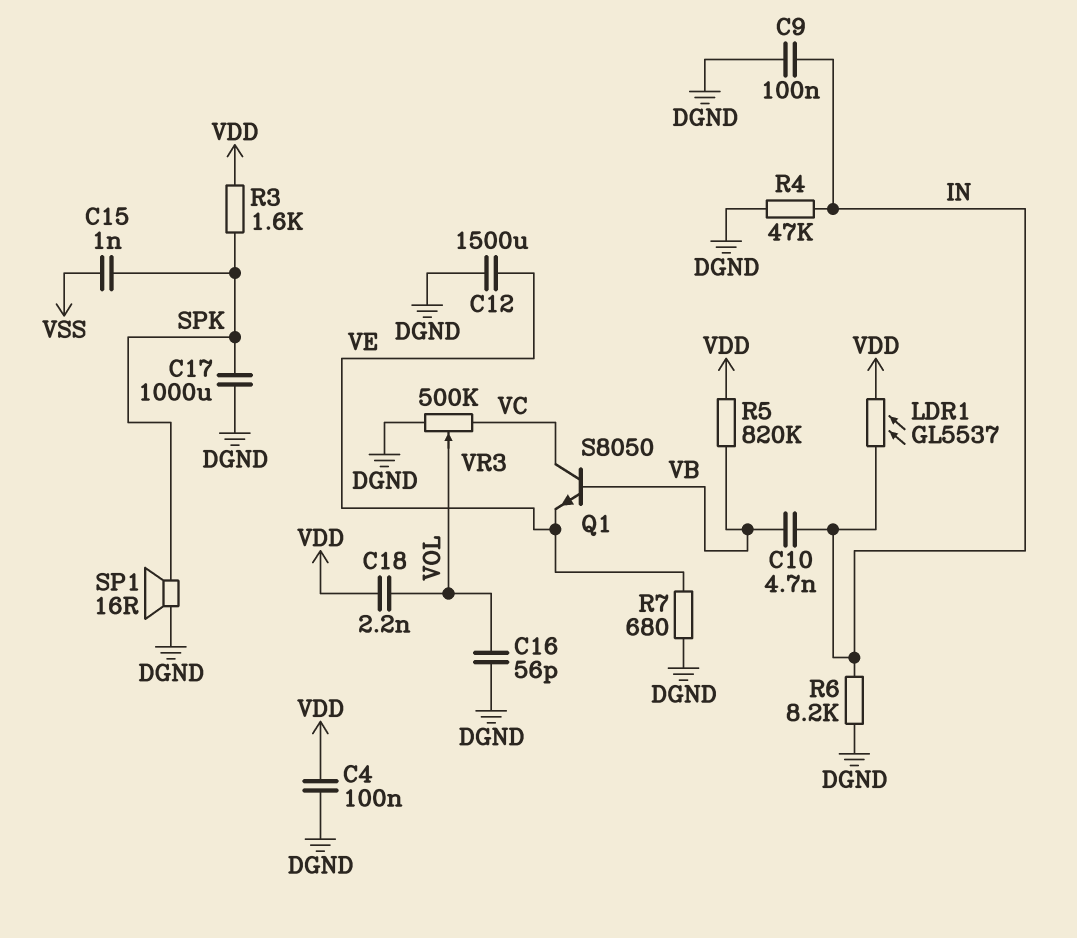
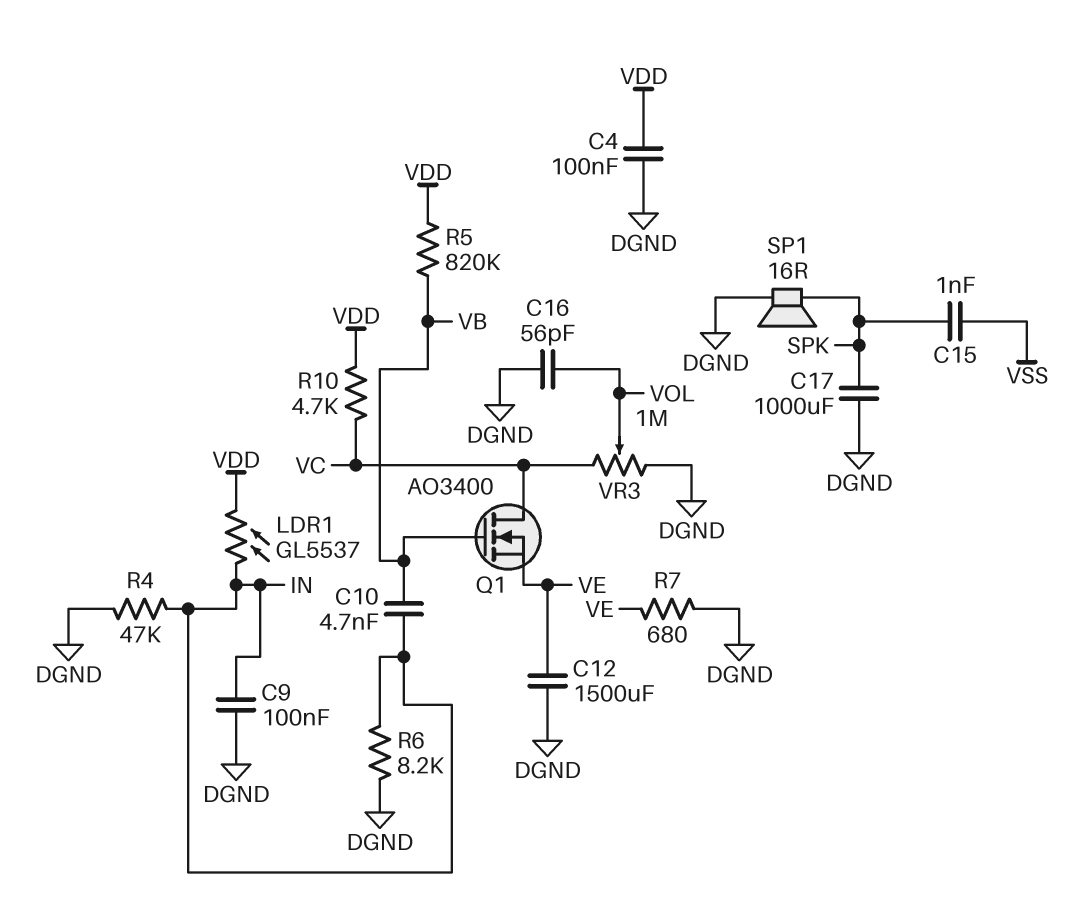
C18: 2.2nF (VDD, VOL) -> none
Q1: NPN S8050 (B VB, C VC, E VE) -> NMOS AO3400 (G VB, D VC, S VE)
R3: 1.6k (SPK, VDD) -> none
R10: none -> 4.7k (VC, VDD)
VR3: 500k (DGND, VC, wiper VOL) -> 1M (DGND, VC, wiper VOL)

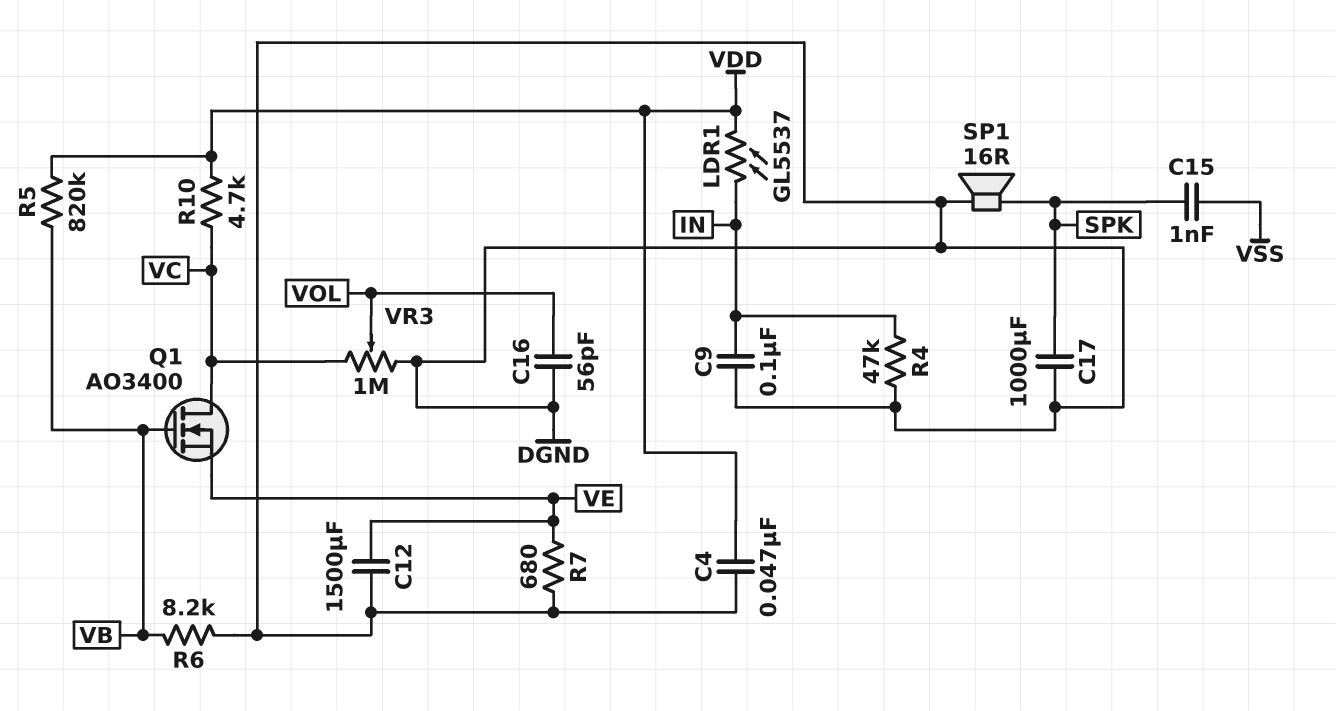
C4: 100nF (DGND, VDD) -> 47nF (DGND, VDD)
C10: 4.7nF (IN, VB) -> none
R6: 8.2k (DGND, IN) -> 8.2k (DGND, VB)

